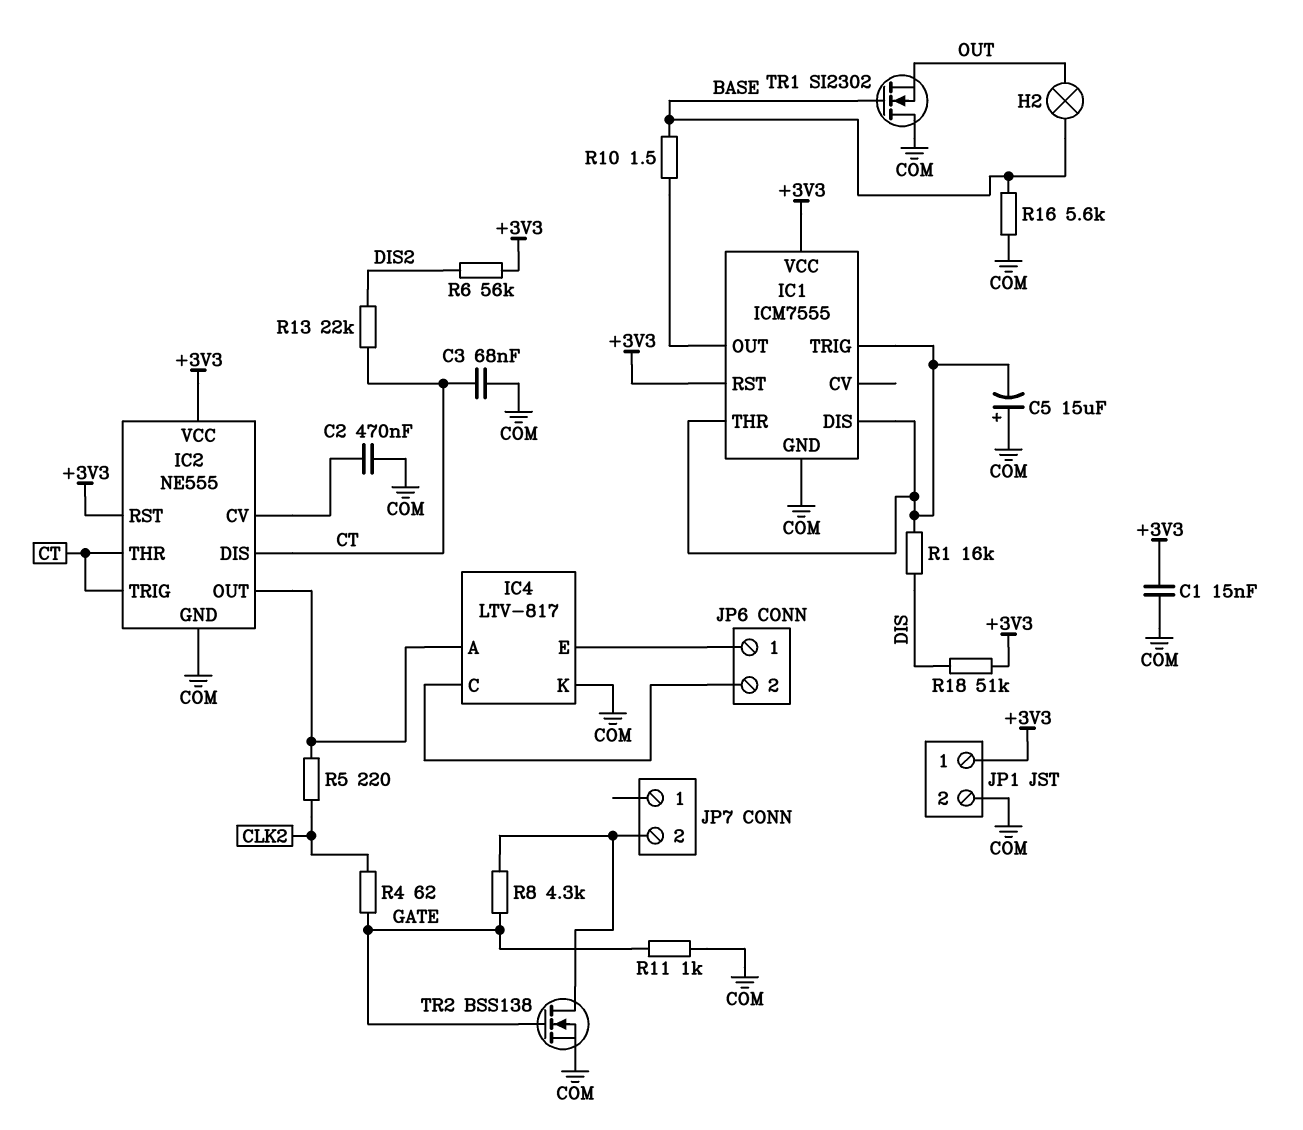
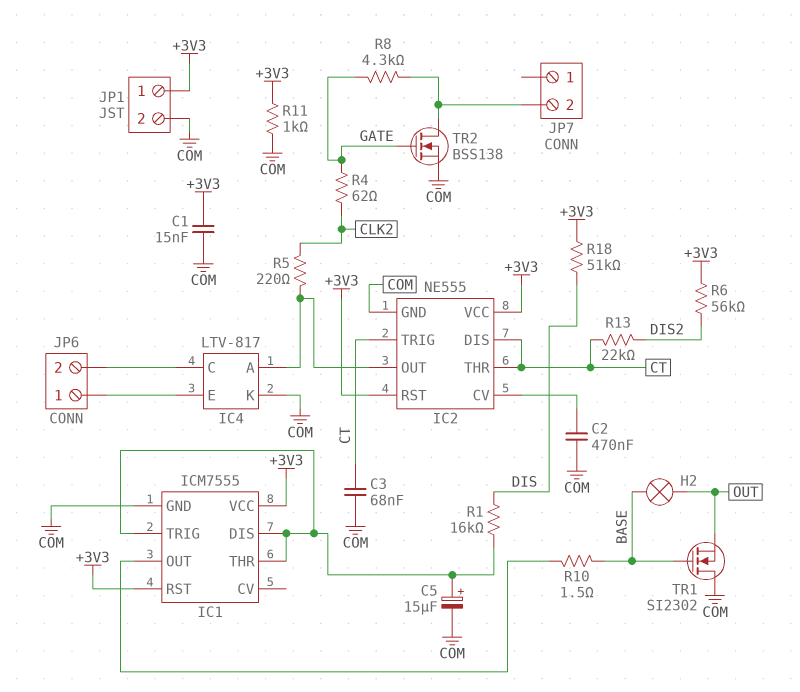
C5: 15uF (plus COM, minus IC1/DIS) -> 15uF (plus IC1/DIS, minus COM)
R11: 1k (COM, GATE) -> 1k (+3V3, COM)
R16: 5.6k (BASE, COM) -> none

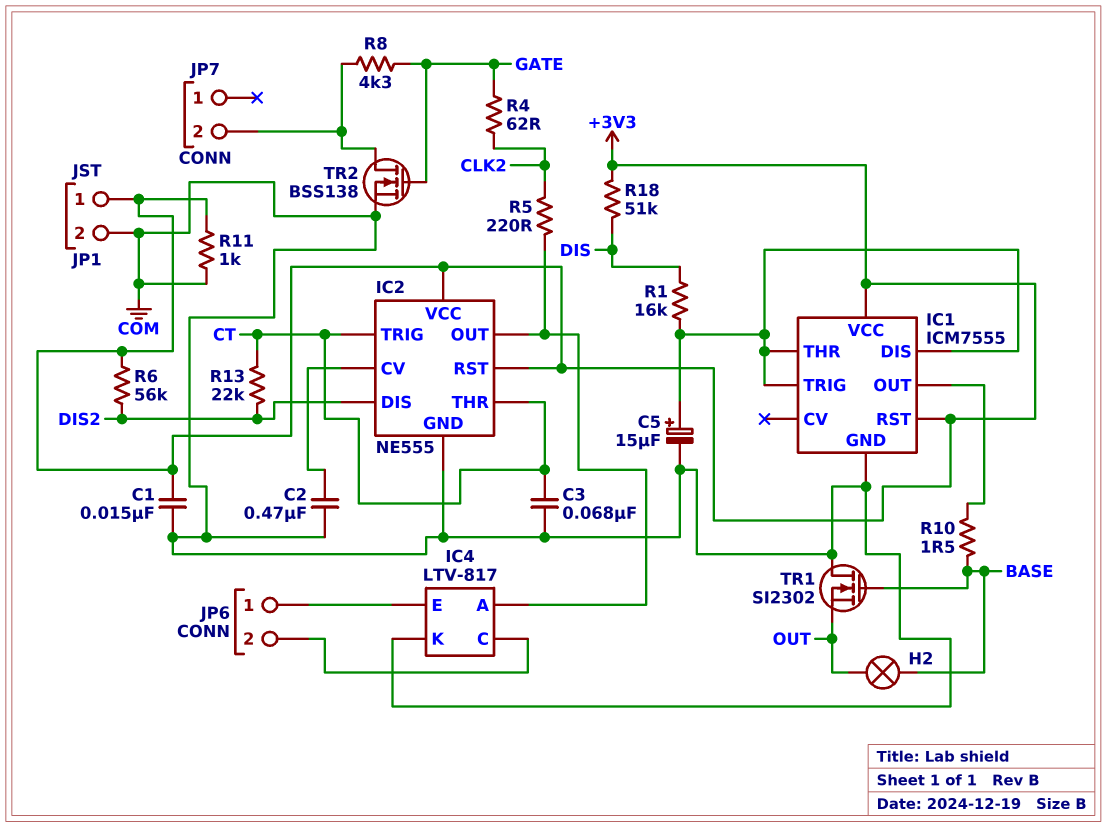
IC2 pin DIS: CT -> DIS2

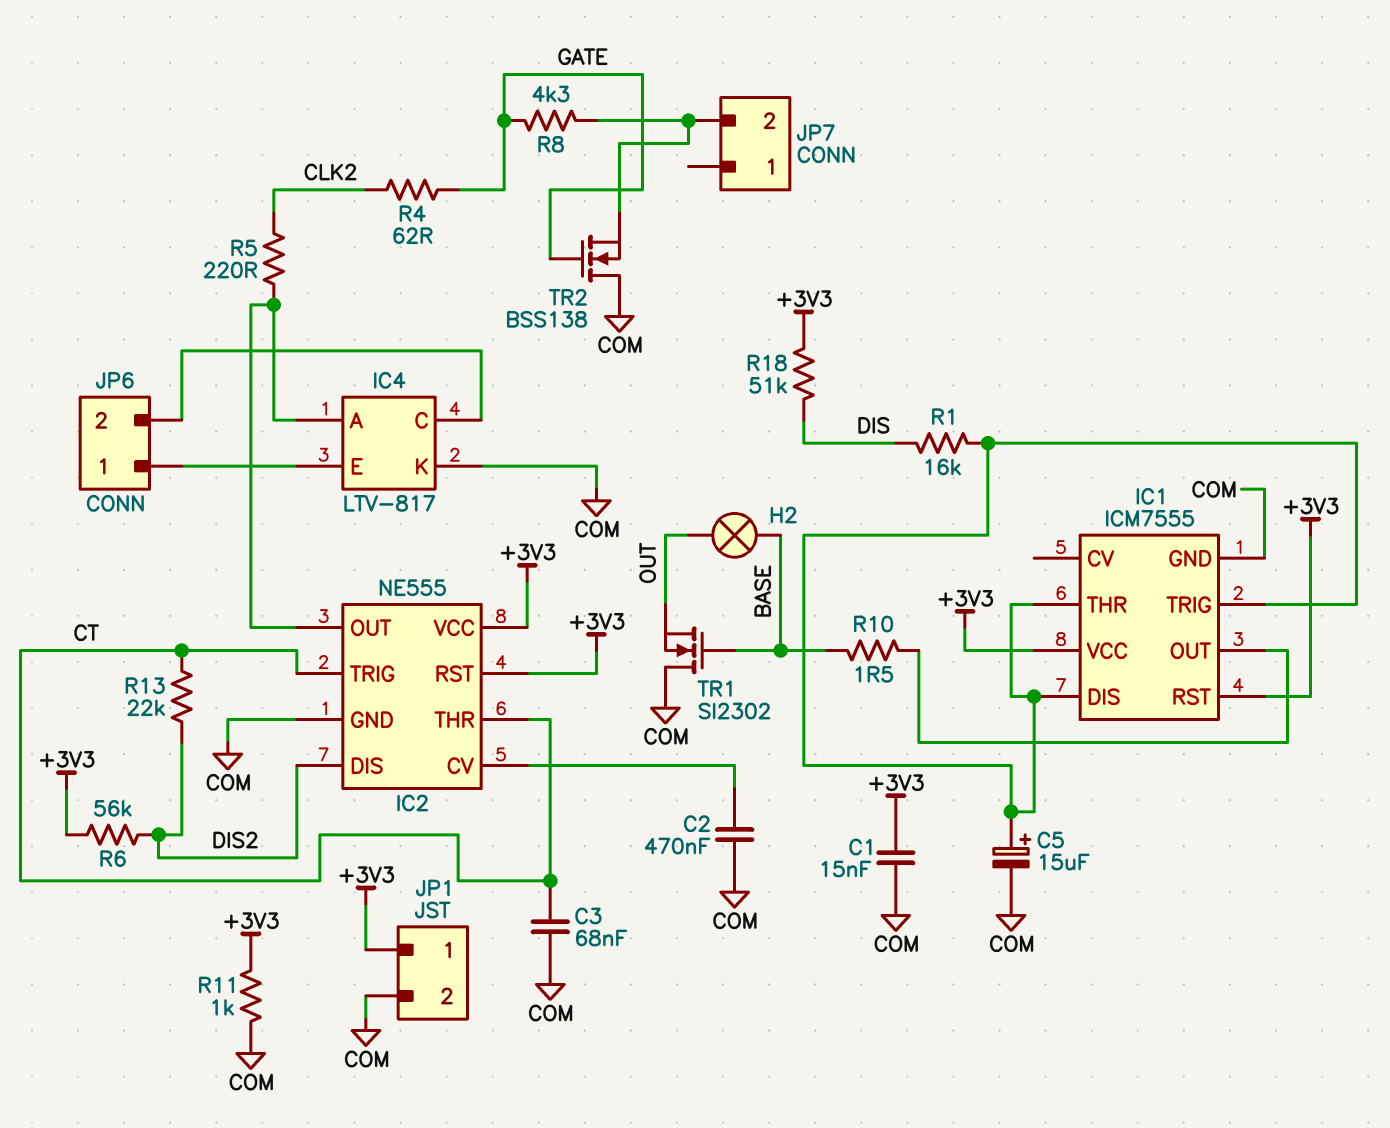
TR2: NMOS BSS138 (G GATE, D JP7/2, S COM) -> NMOS BSS138 (G GATE, D COM, S JP7/2)

